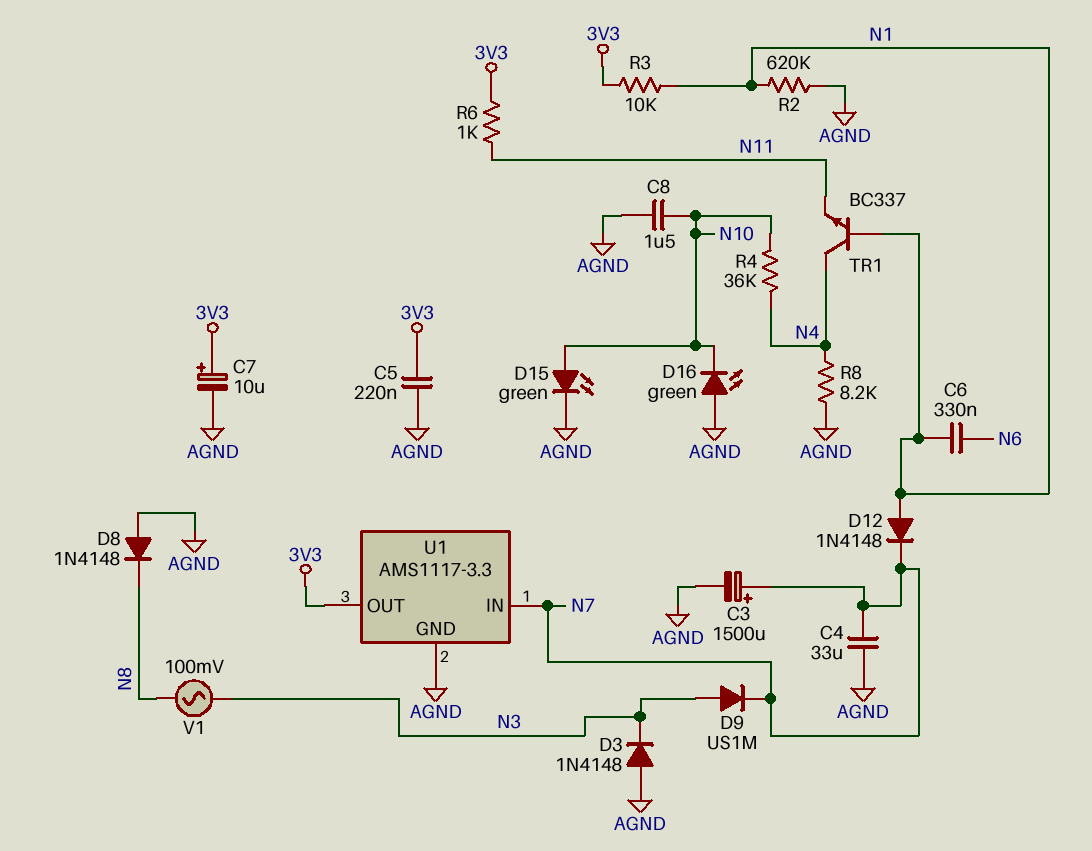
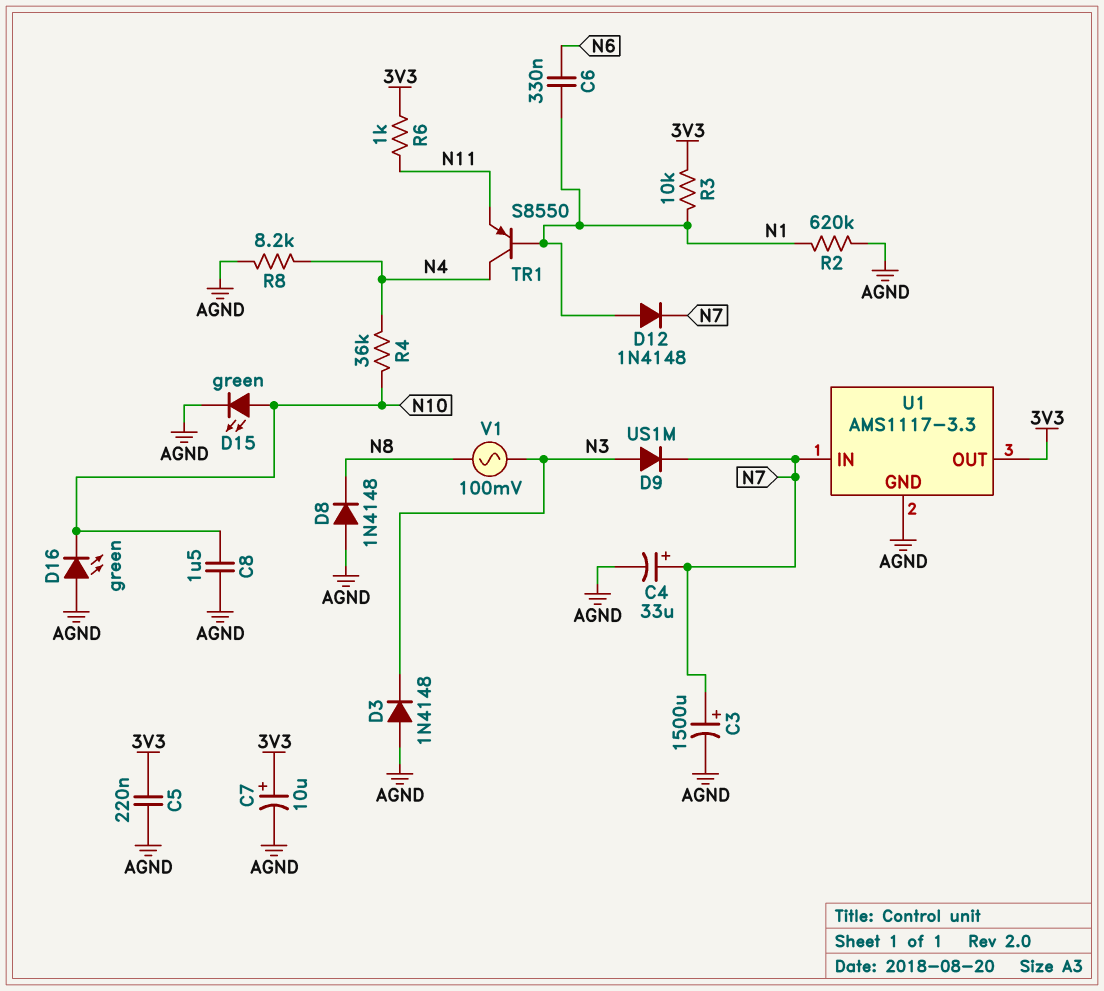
C4: 33uF (AGND, N7) -> 33uF (plus N7, minus AGND)
TR1: NPN BC337 (B N1, C N4, E N11) -> PNP S8550 (B N1, C N4, E N11)

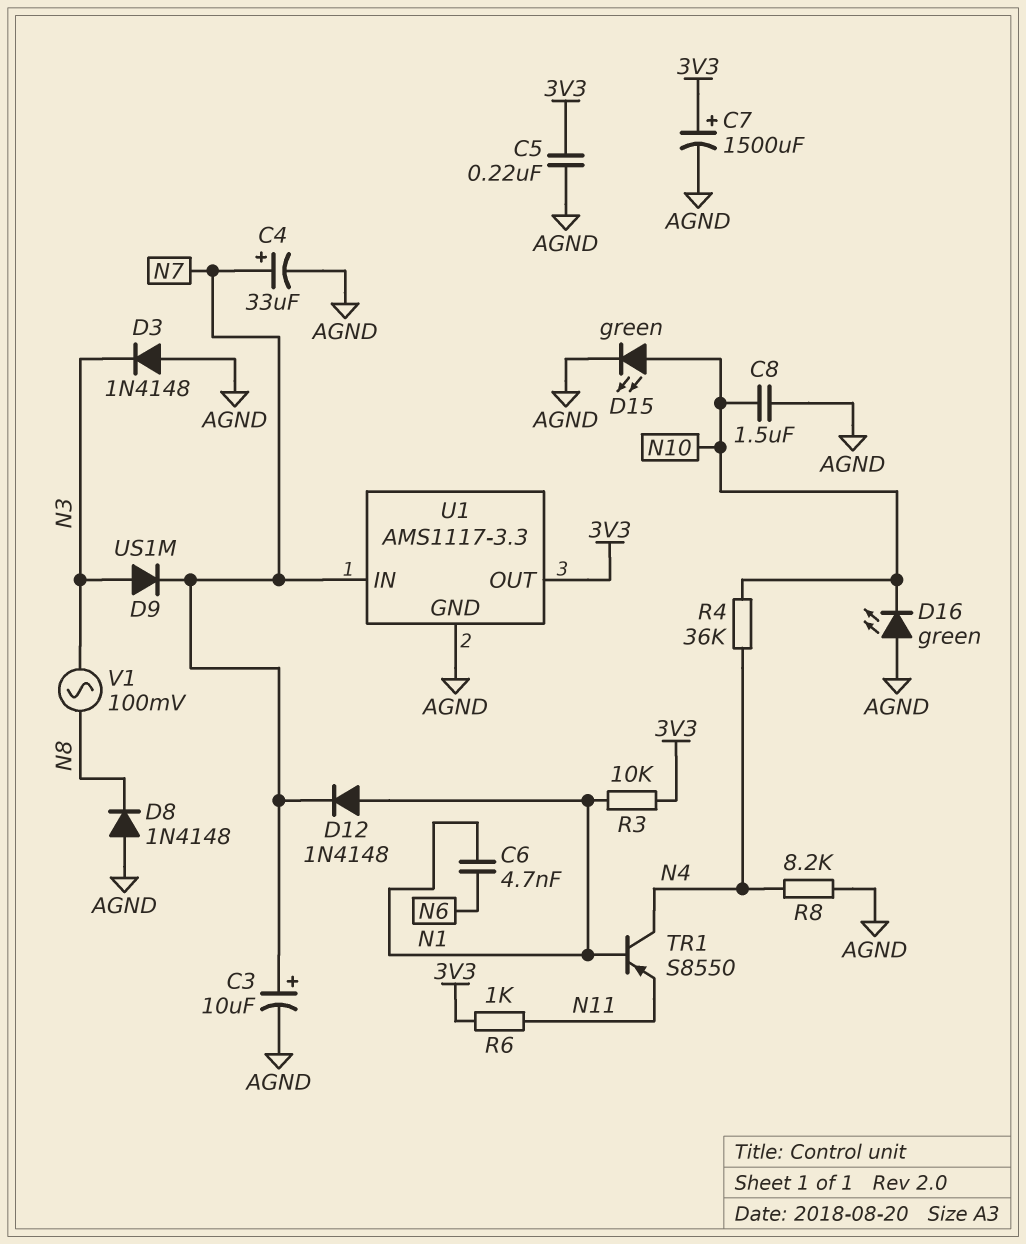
C3: 1500uF (plus N7, minus AGND) -> 10uF (plus N7, minus AGND)
C6: 330nF (N1, N6) -> 4.7nF (N1, N6)
C7: 10uF (plus 3V3, minus AGND) -> 1500uF (plus 3V3, minus AGND)
R2: 620k (AGND, N1) -> none

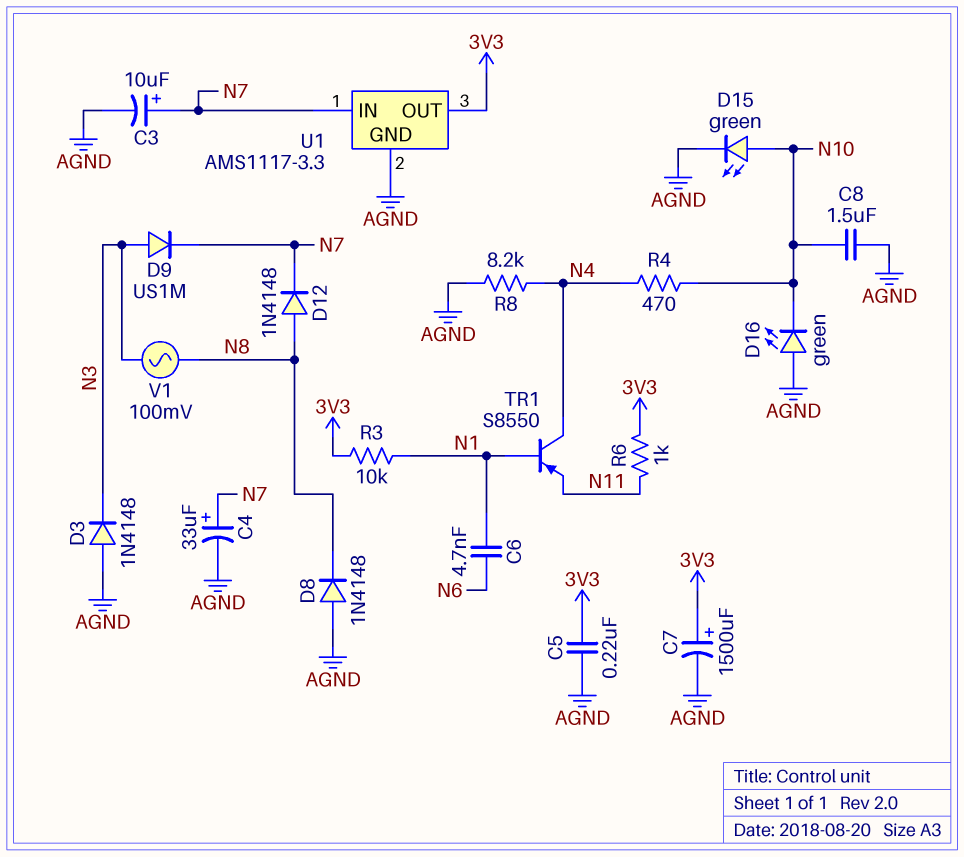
D12: diode 1N4148 (A N1, K N7) -> diode 1N4148 (A N8, K N7)
R4: 36k (N4, N10) -> 470 (N4, N10)

